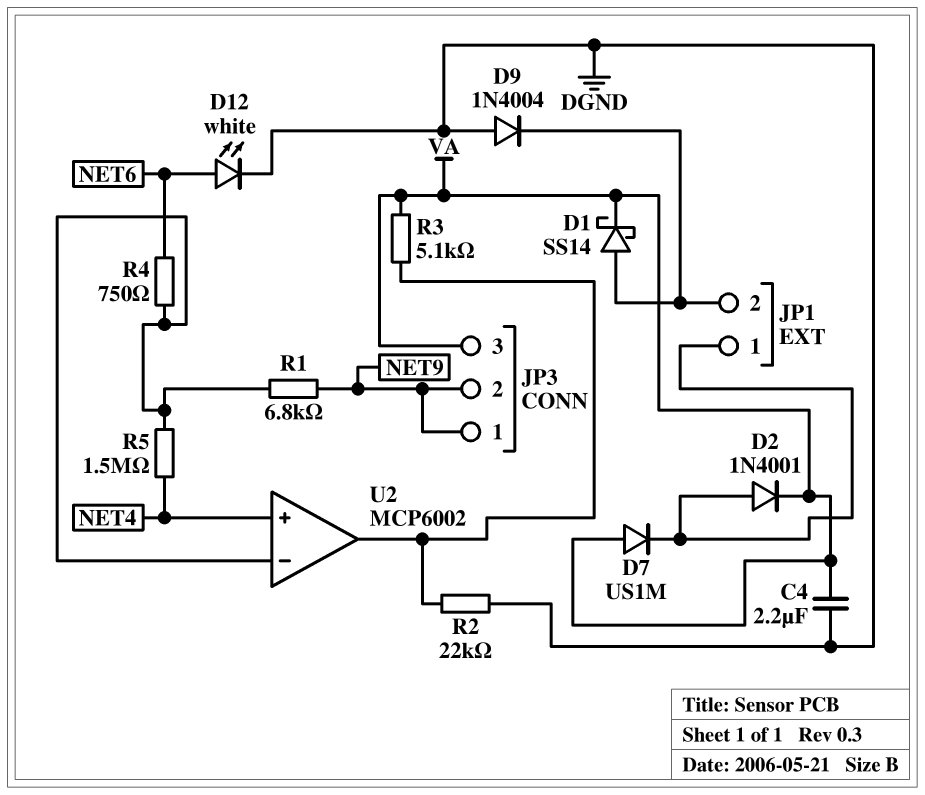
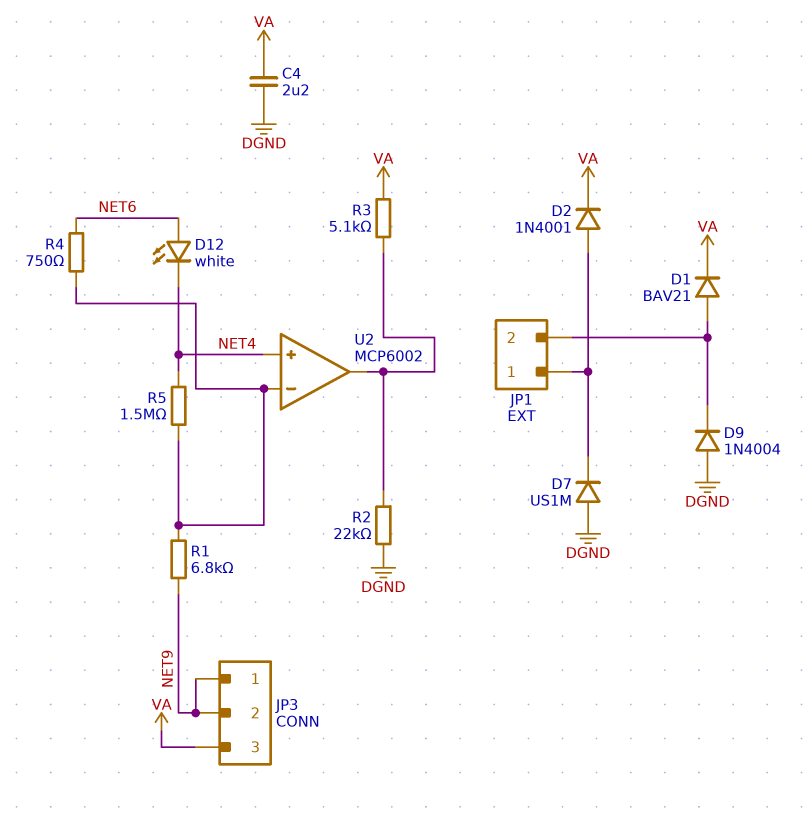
D1: schottky SS14 (A JP1/2, K VA) -> diode BAV21 (A JP1/2, K VA)
D7: diode US1M (A VA, K JP1/1) -> diode US1M (A DGND, K JP1/1)
D12: LED white (A NET6, K DGND) -> LED white (A NET6, K NET4)

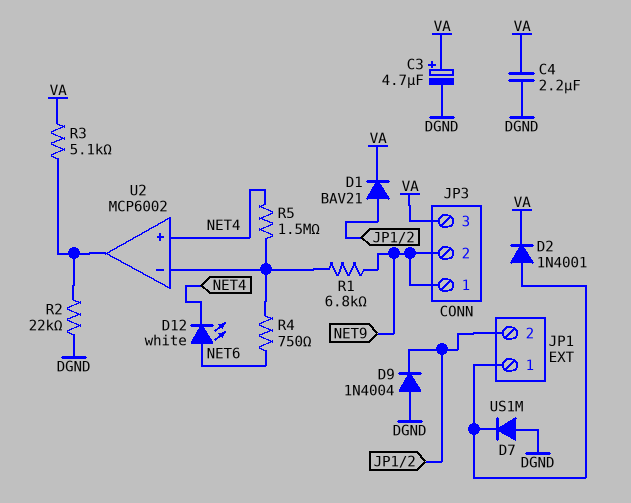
C3: none -> 4.7uF (plus VA, minus DGND)

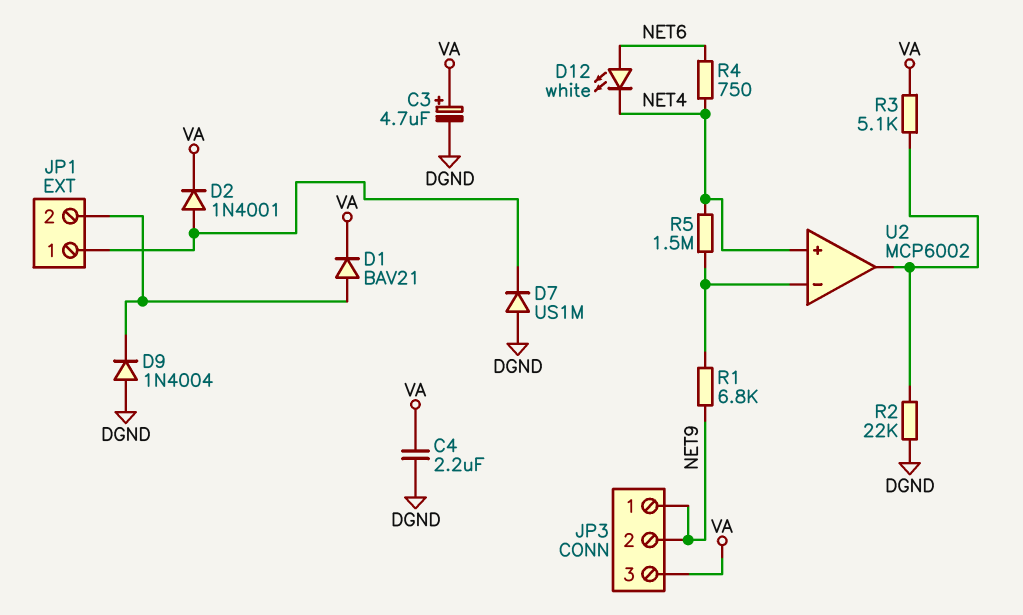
R4: 750 (NET6, U2/in-) -> 750 (NET4, NET6)

